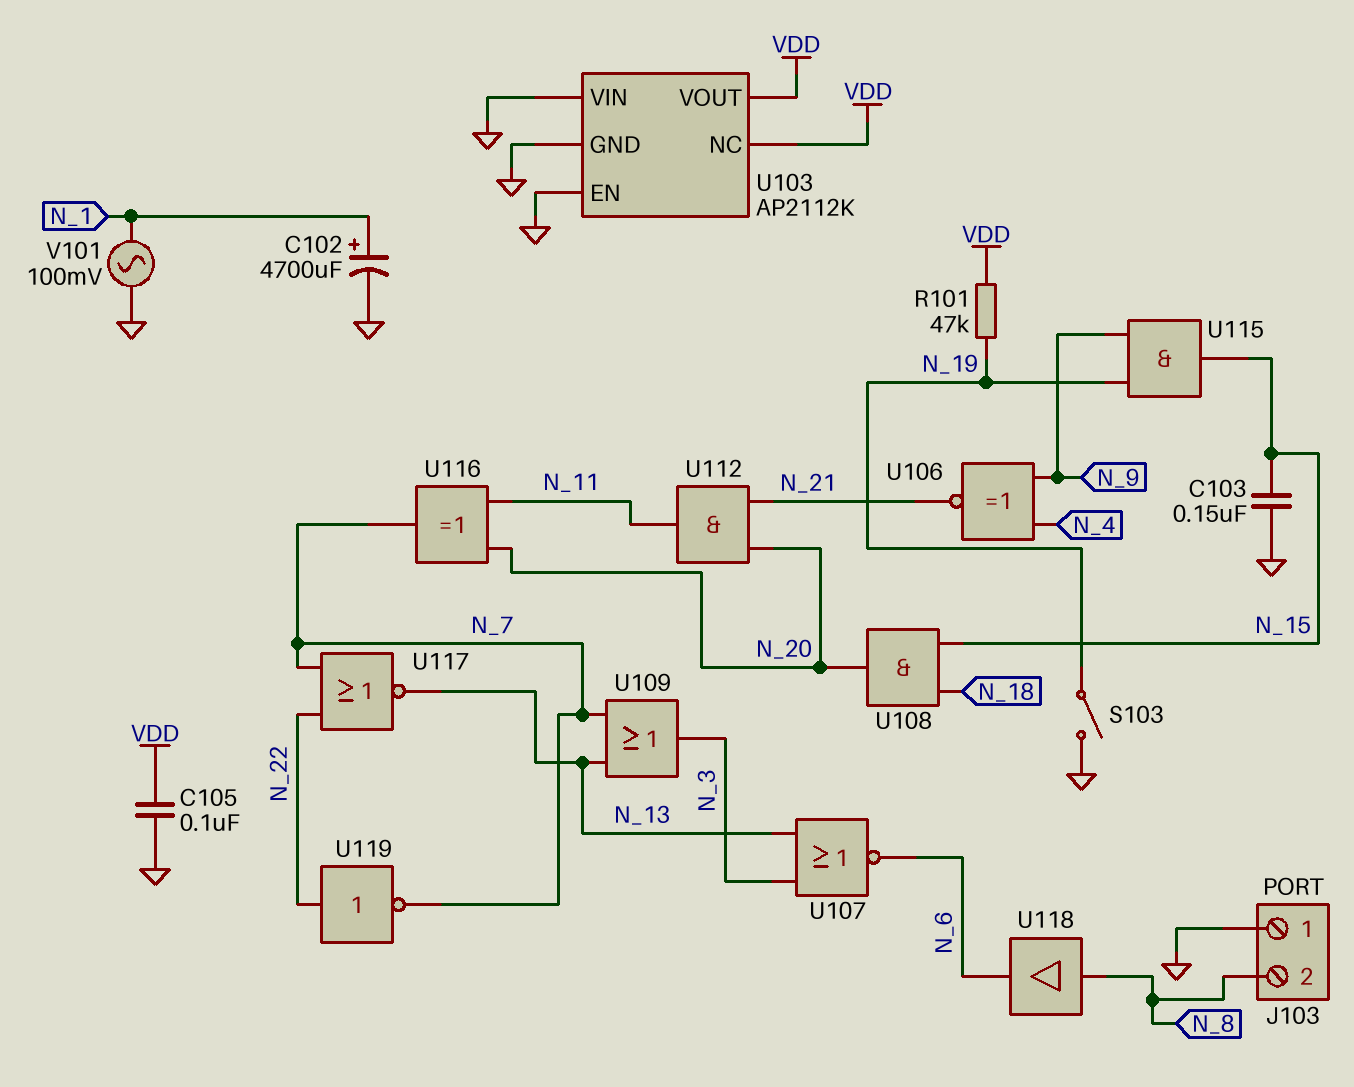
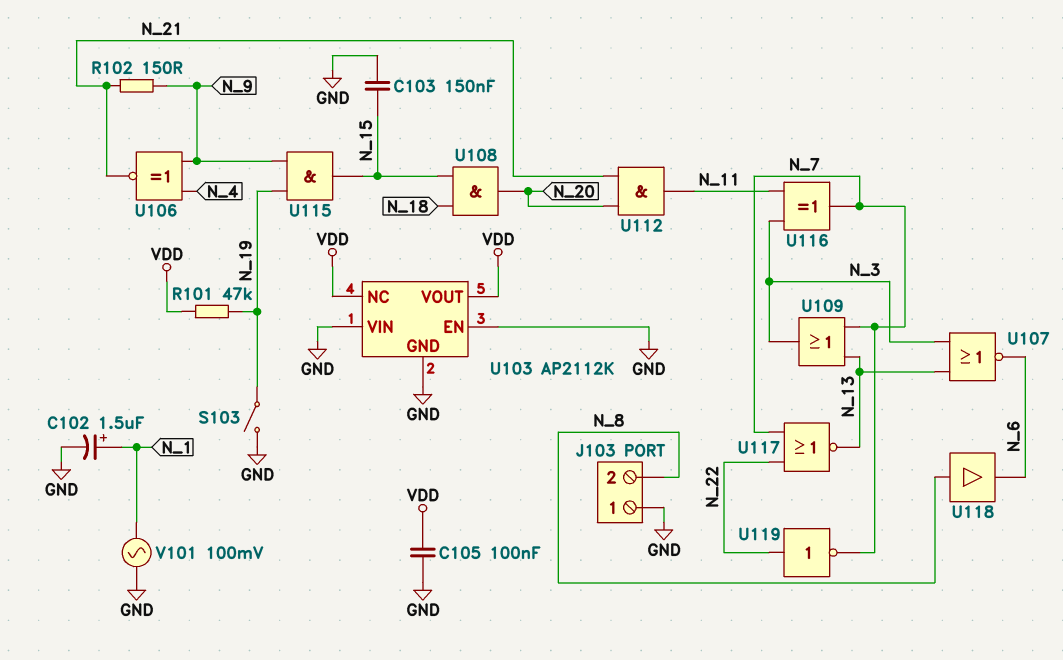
C102: 4700uF (plus N_1, minus GND) -> 1.5uF (plus N_1, minus GND)
R102: none -> 150 (N_9, N_21)
U116: XOR (in N_11, in N_20, out N_7) -> XOR (in N_3, in N_11, out N_7)

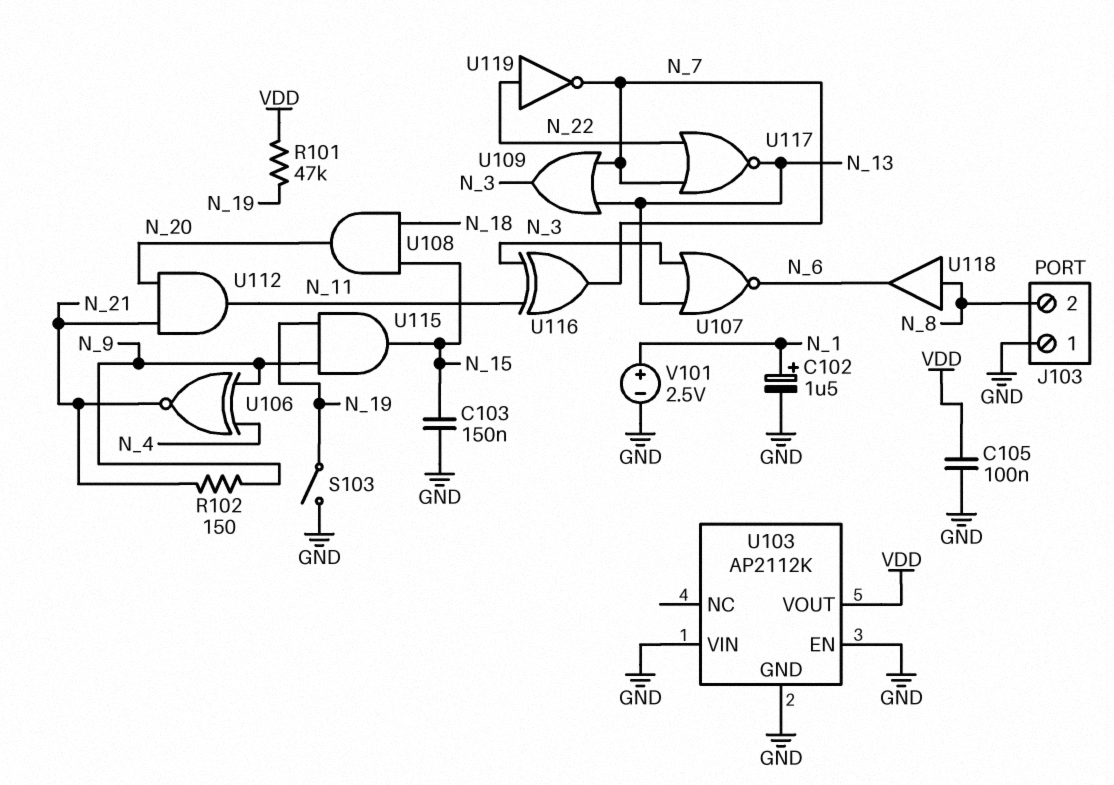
U103 pin NC: VDD -> none
V101: AC 100mV (GND, N_1) -> 2.5V (plus N_1, minus GND)

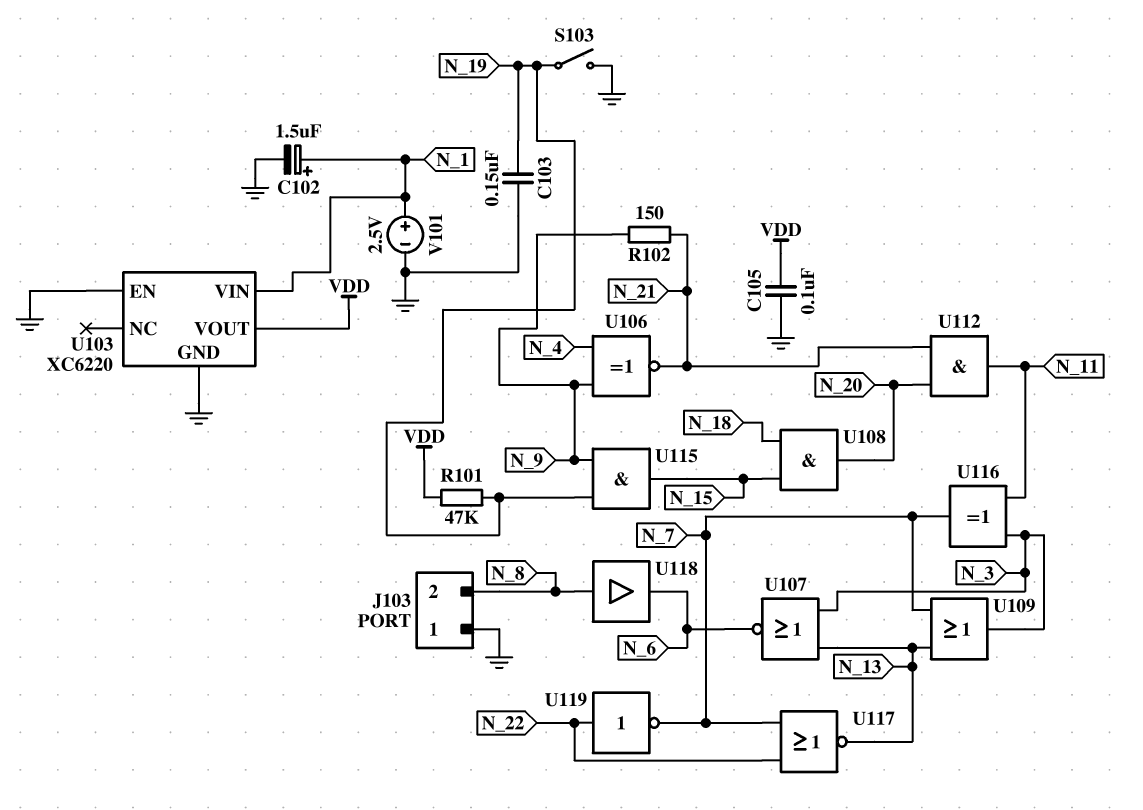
C103: 150nF (GND, N_15) -> 150nF (GND, N_19)
U103: AP2112K -> XC6220
U103 pin VIN: GND -> N_1

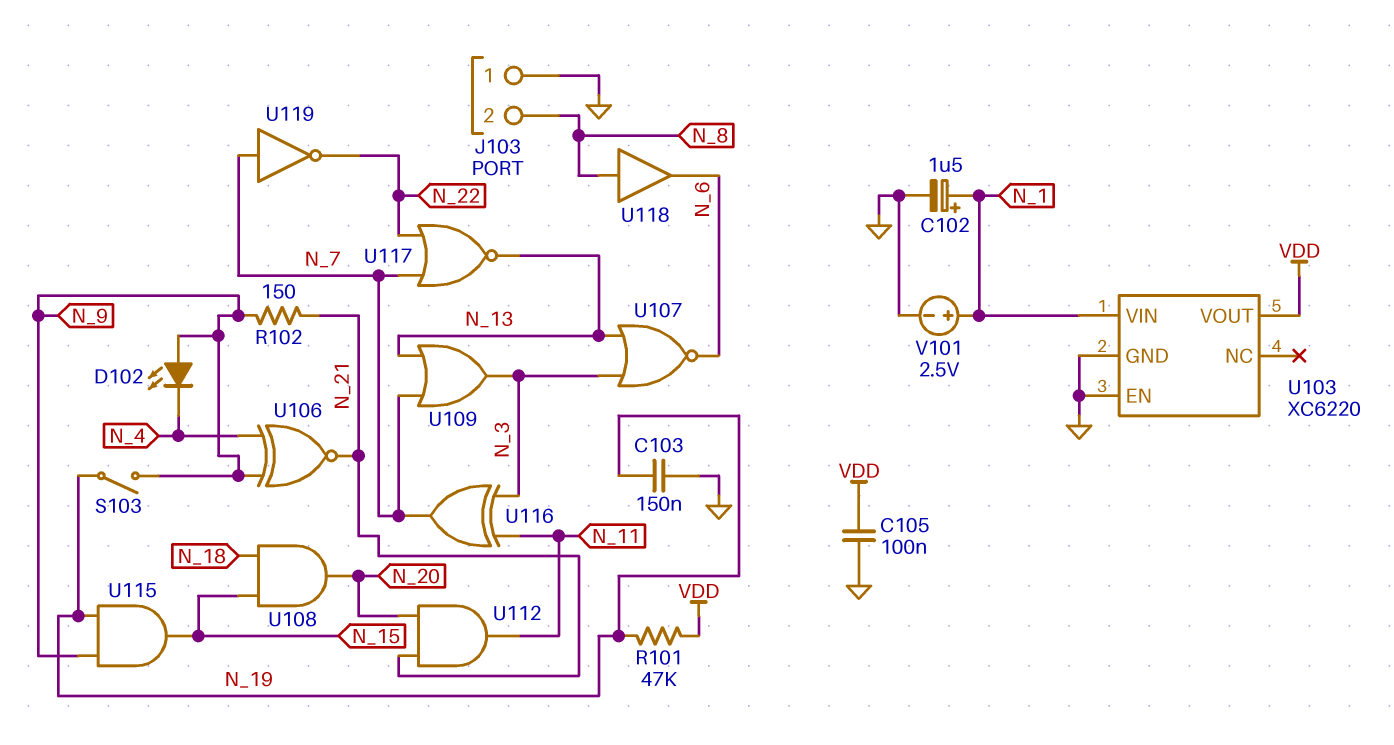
D102: none -> LED (A N_9, K N_4)
S103: switch (GND, N_19) -> switch (N_9, N_19)
U119: NOT (in N_22, out N_7) -> NOT (in N_7, out N_22)

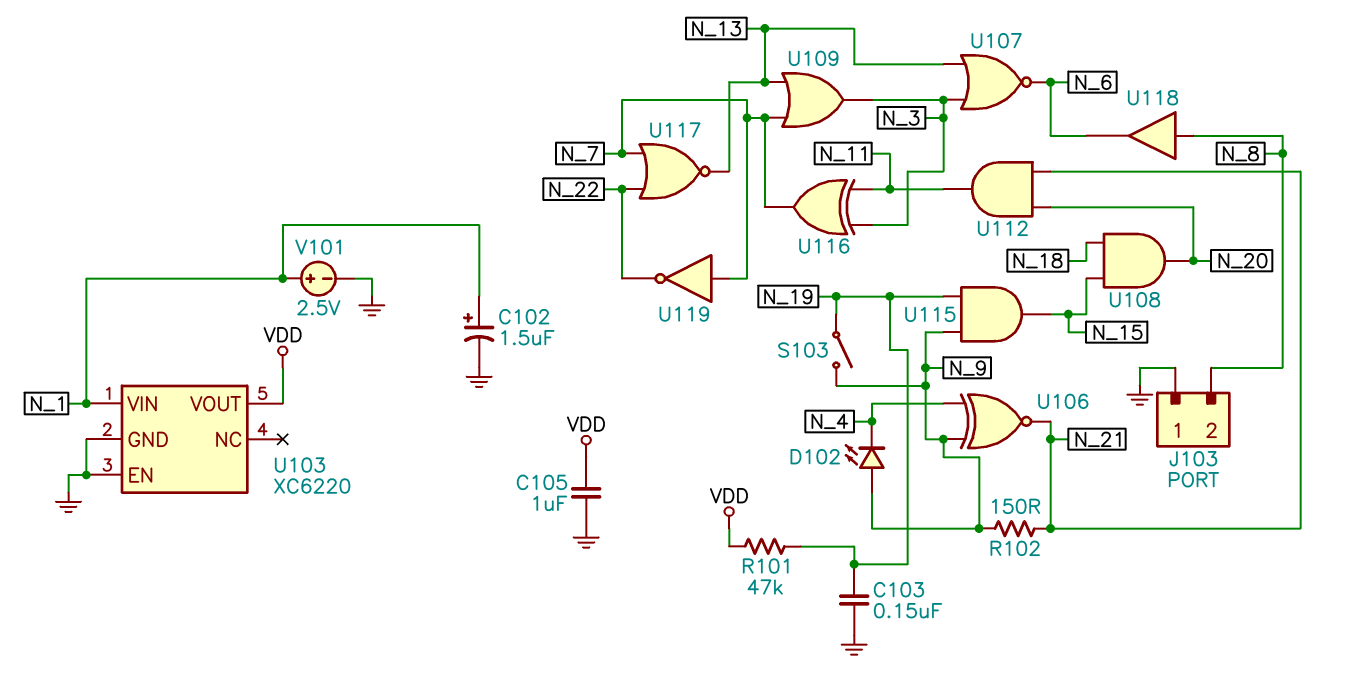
C105: 100nF (GND, VDD) -> 1uF (GND, VDD)

